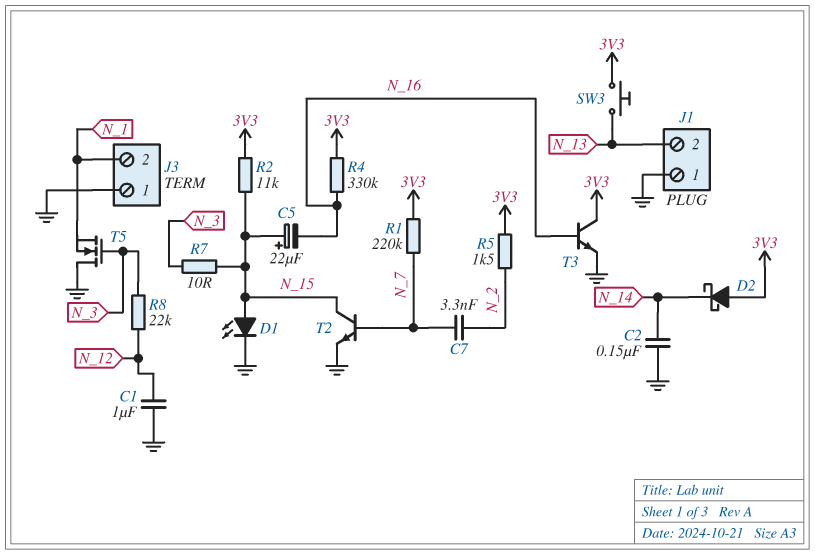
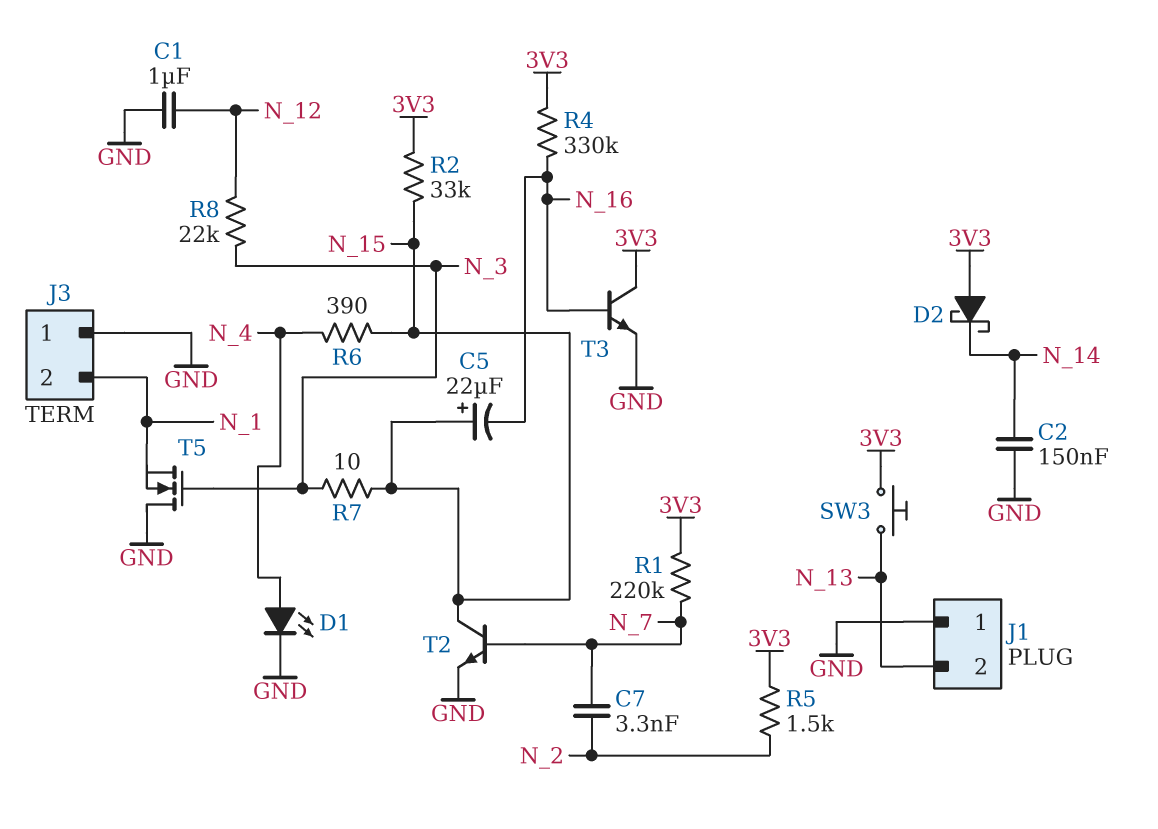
D1: LED (A N_15, K GND) -> LED (A N_4, K GND)
R2: 11k (3V3, N_15) -> 33k (3V3, N_15)
R6: none -> 390 (N_4, N_15)

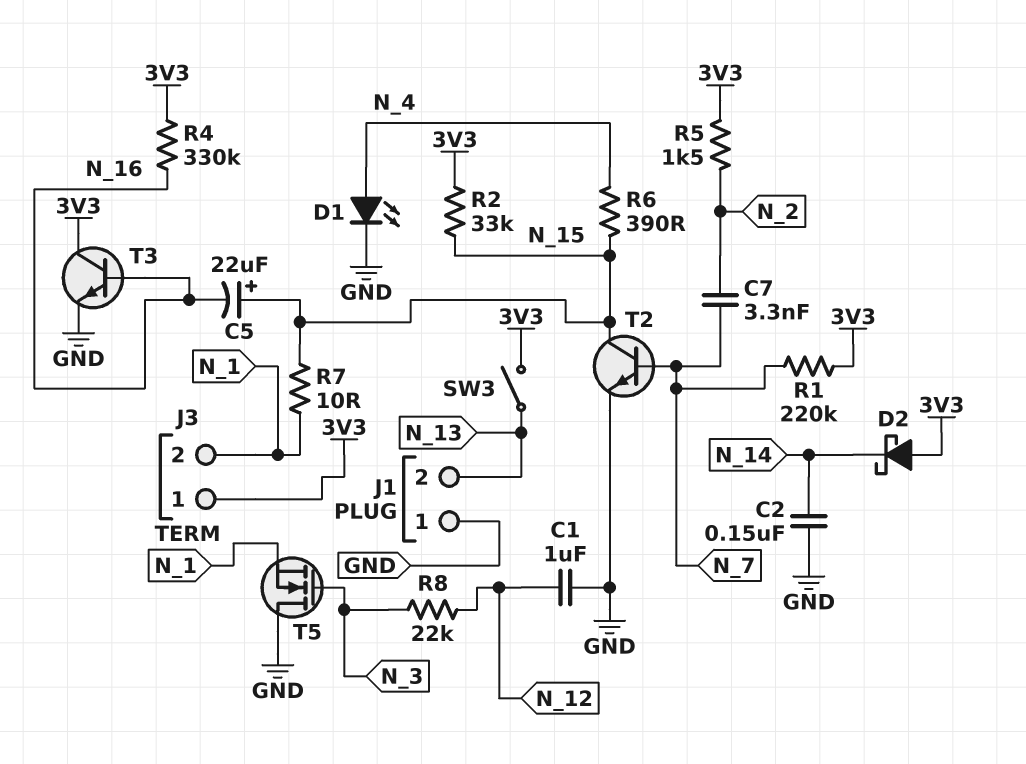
J3 pin 1: GND -> 3V3
R7: 10 (N_3, N_15) -> 10 (N_1, N_15)
SW3: button (3V3, N_13) -> switch (3V3, N_13)

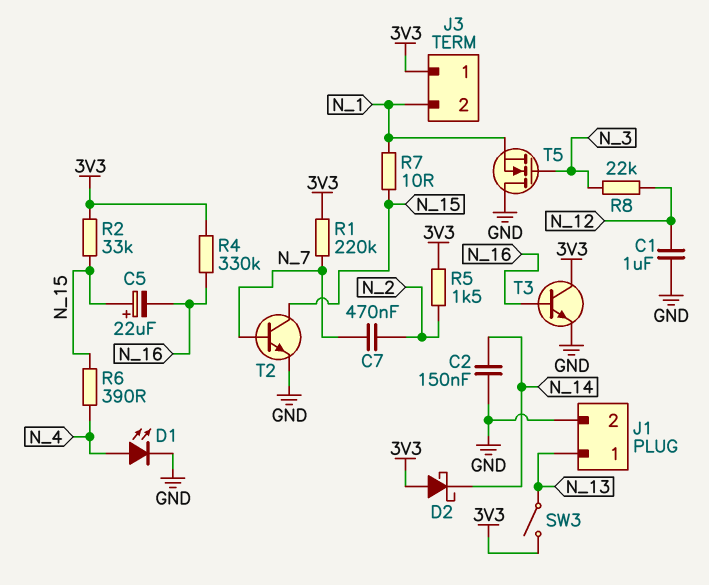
C7: 3.3nF (N_2, N_7) -> 470nF (N_2, N_7)
J1 pin 1: GND -> N_13
J1 pin 2: N_13 -> GND

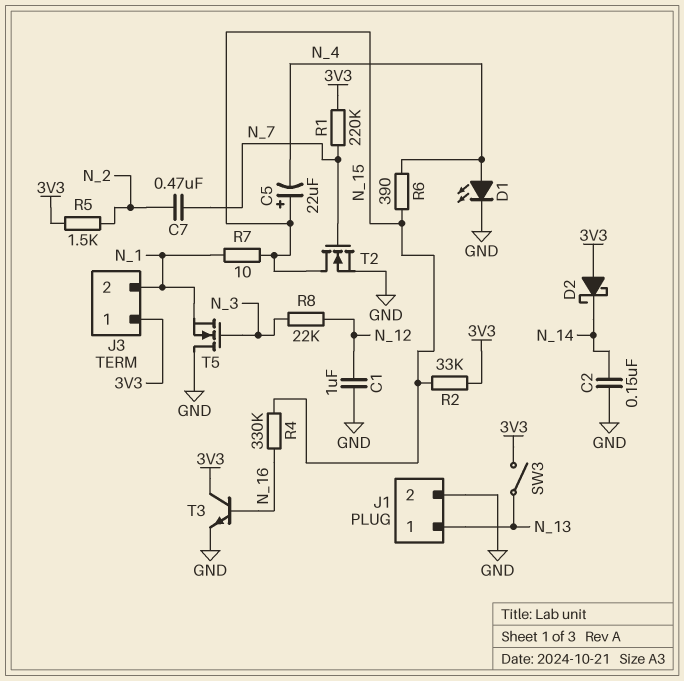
C5: 22uF (plus N_15, minus N_16) -> 22uF (plus N_15, minus N_4)
R4: 330k (3V3, N_16) -> 330k (N_15, N_16)
T2: NPN (B N_7, C N_15, E GND) -> NMOS (G N_7, D N_15, S GND)

